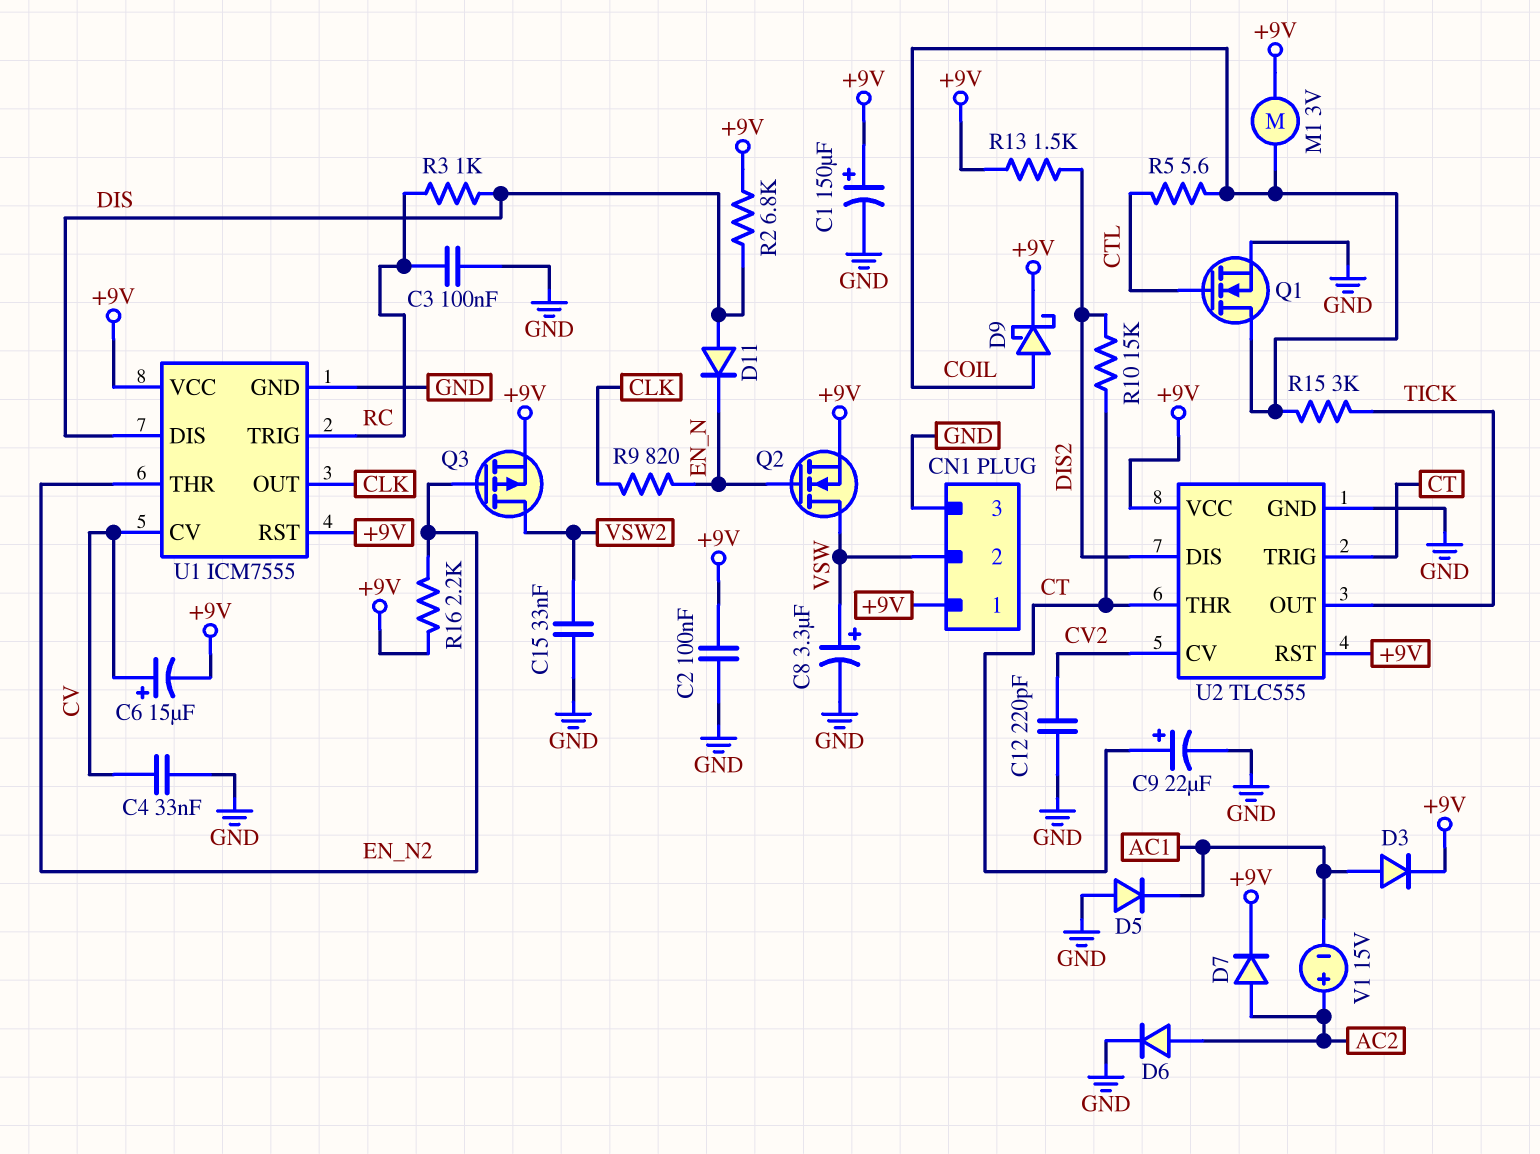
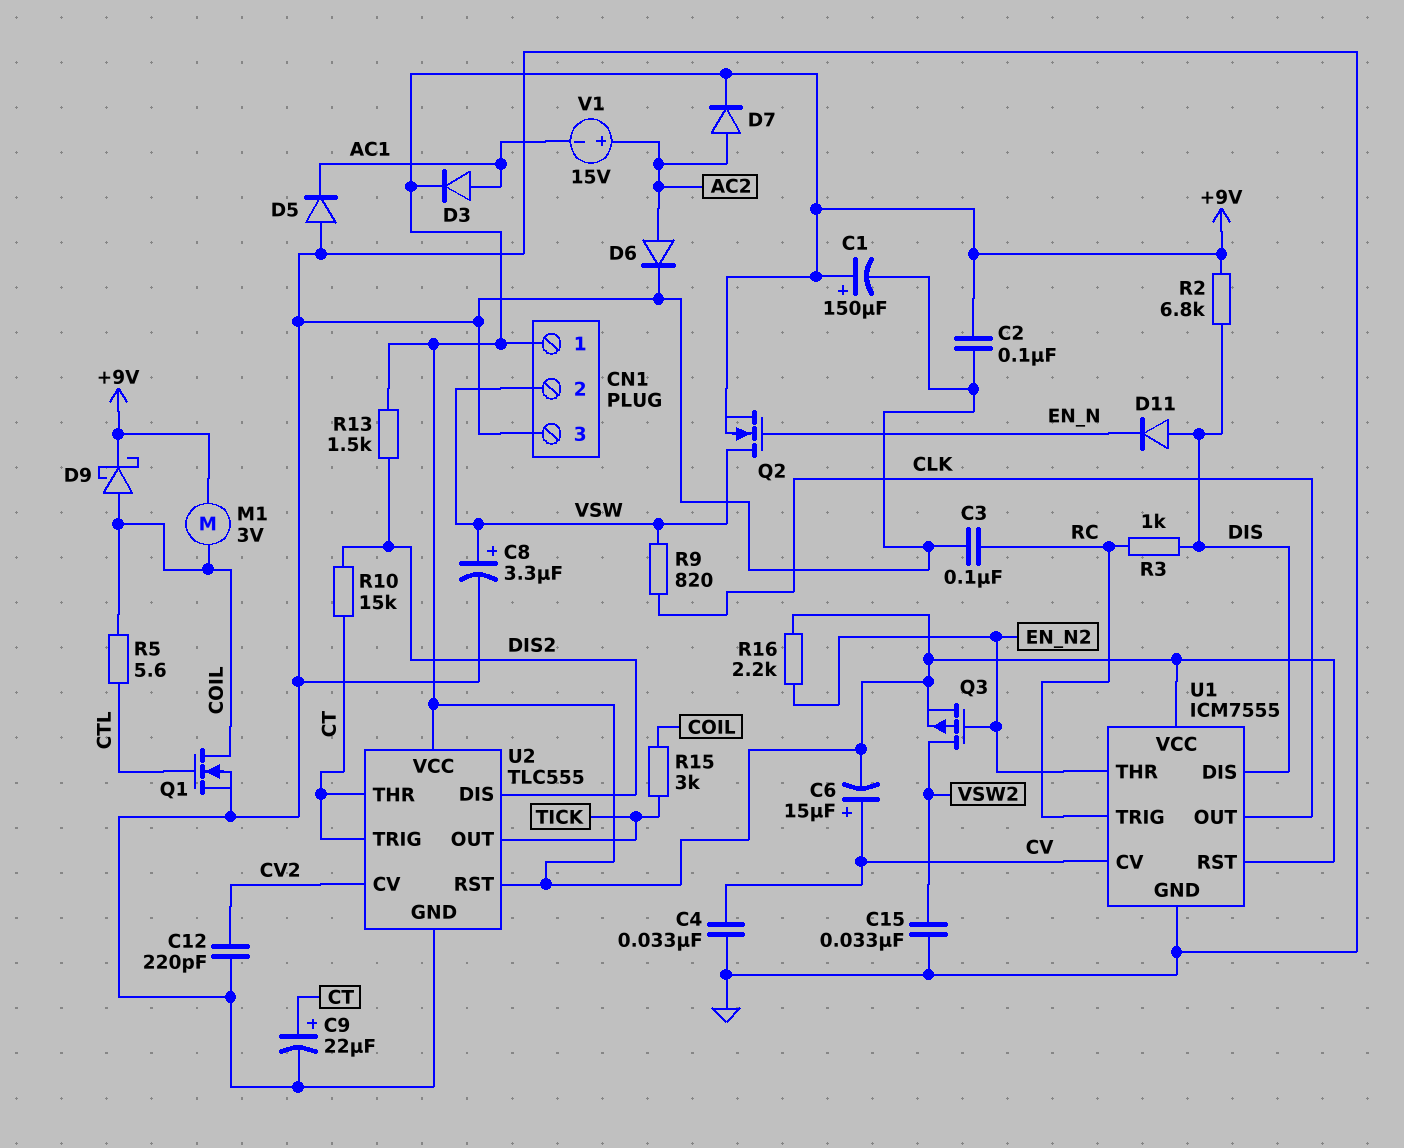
R9: 820 (CLK, EN_N) -> 820 (CLK, VSW)

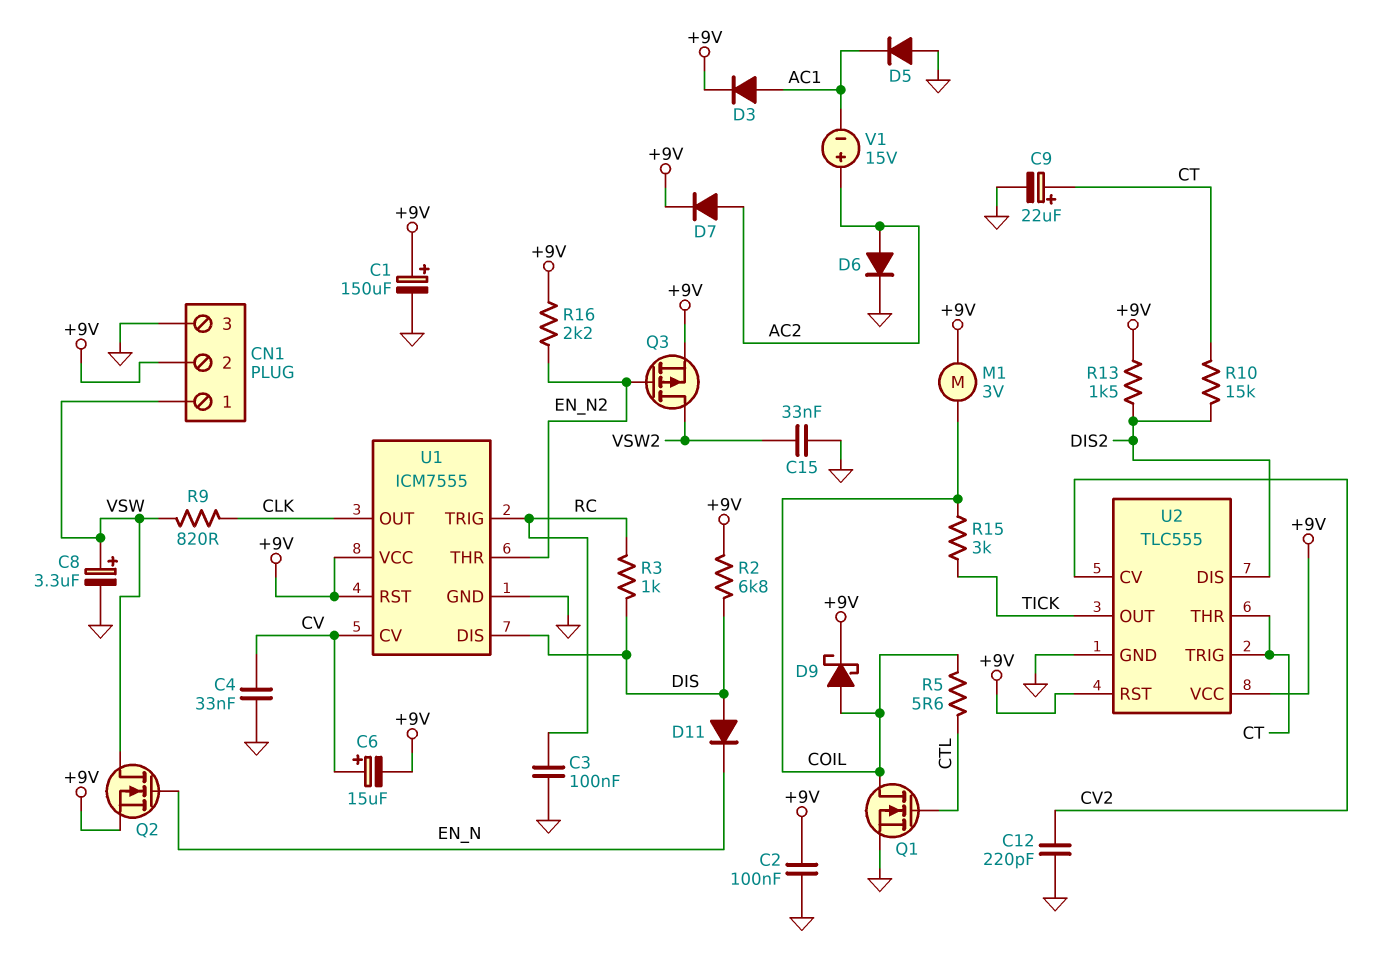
CN1 pin 1: +9V -> VSW
CN1 pin 2: VSW -> +9V

